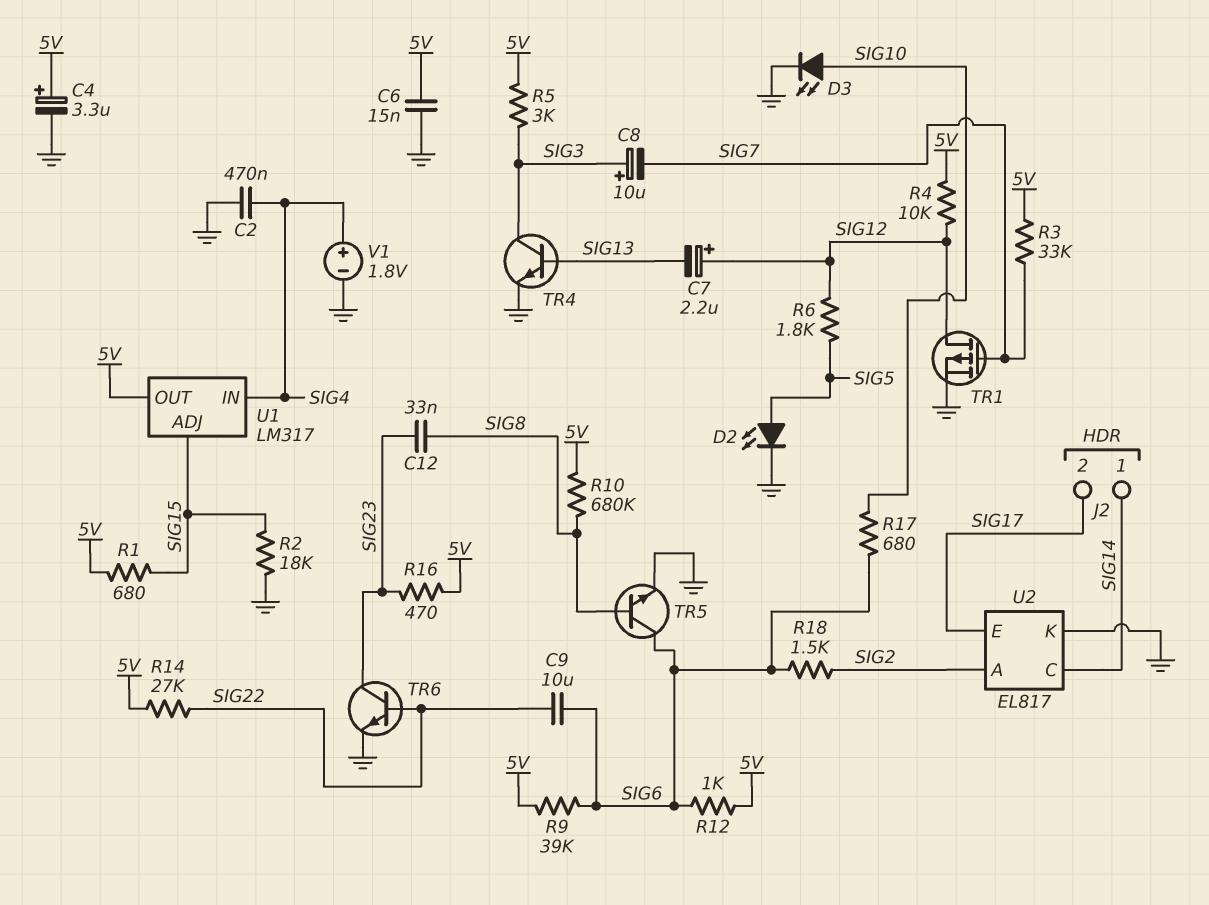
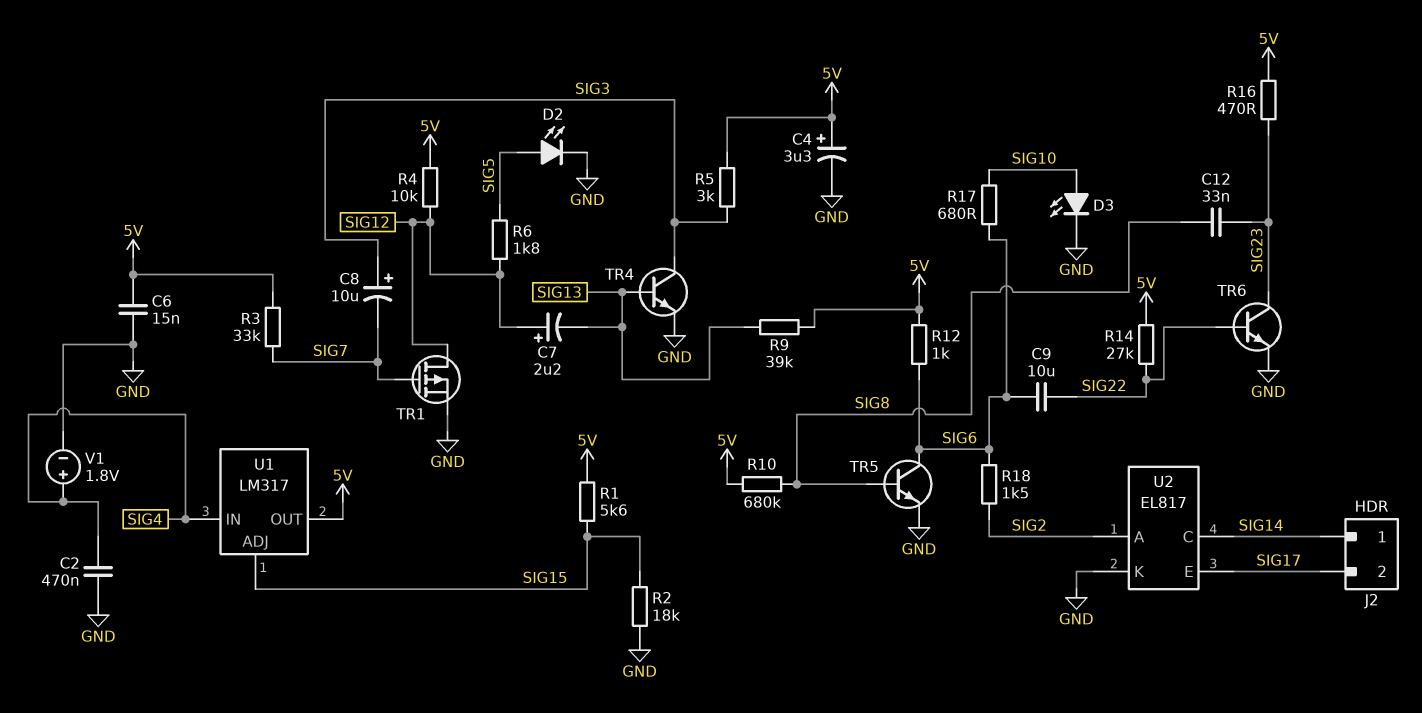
R1: 680 (5V, SIG15) -> 5.6k (5V, SIG15)
R9: 39k (5V, SIG6) -> 39k (5V, SIG13)

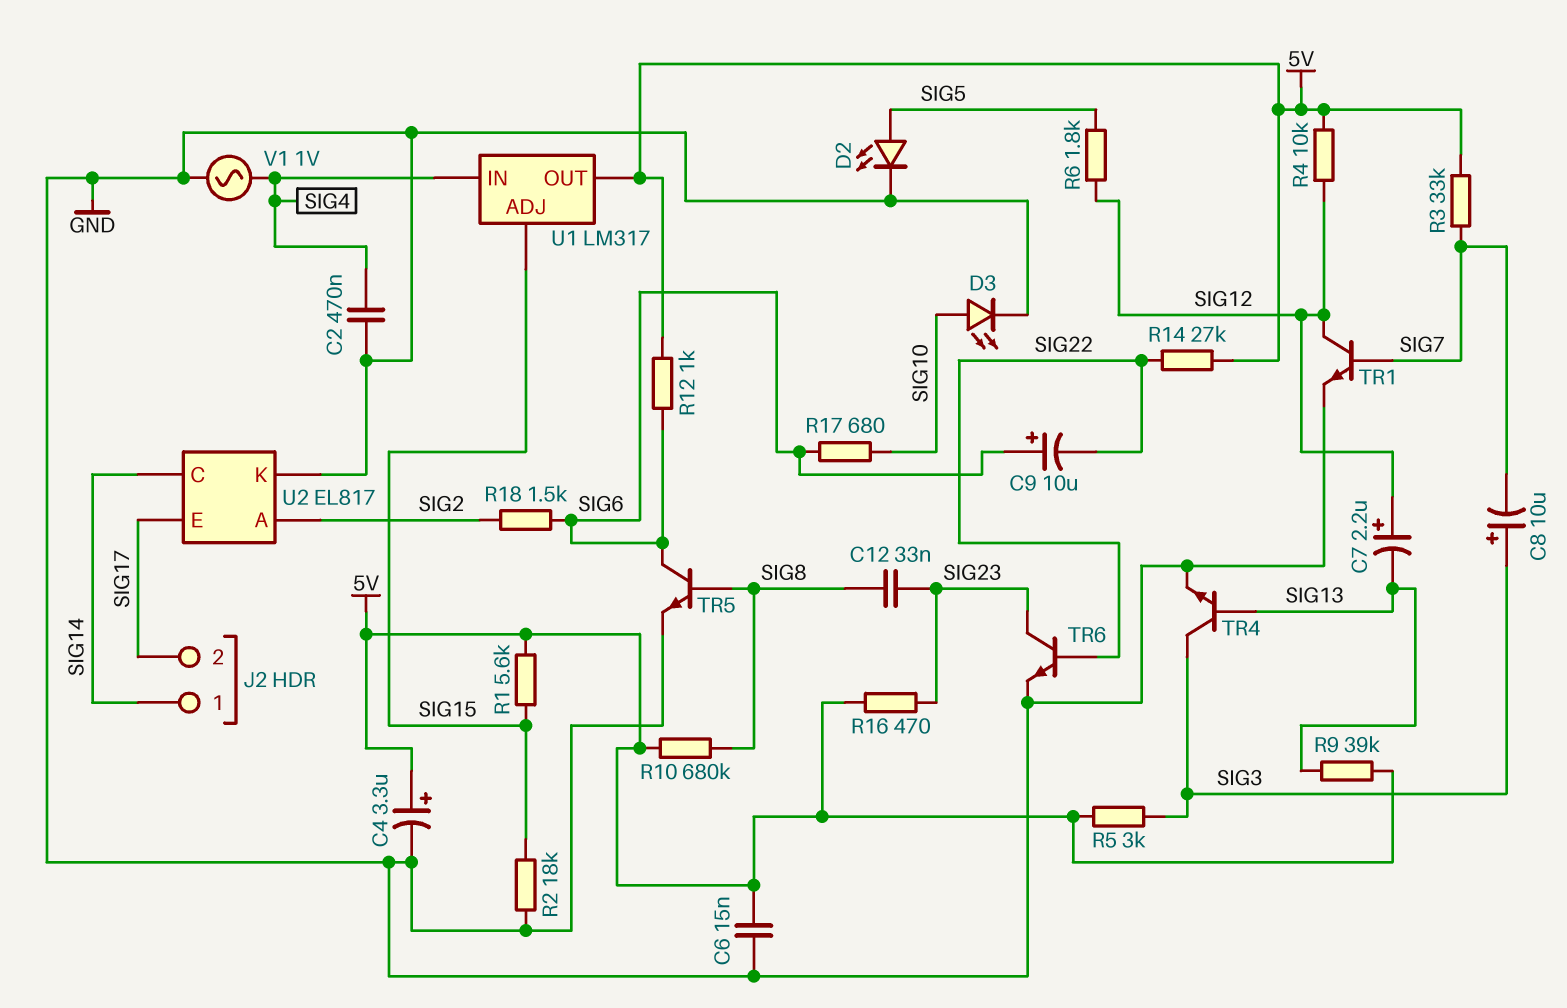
C9: 10uF (SIG6, SIG22) -> 10uF (plus SIG6, minus SIG22)
TR1: PMOS (G SIG7, D SIG12, S GND) -> NPN (B SIG7, C SIG12, E GND)
V1: 1.8V (plus SIG4, minus GND) -> AC 1V (GND, SIG4)

